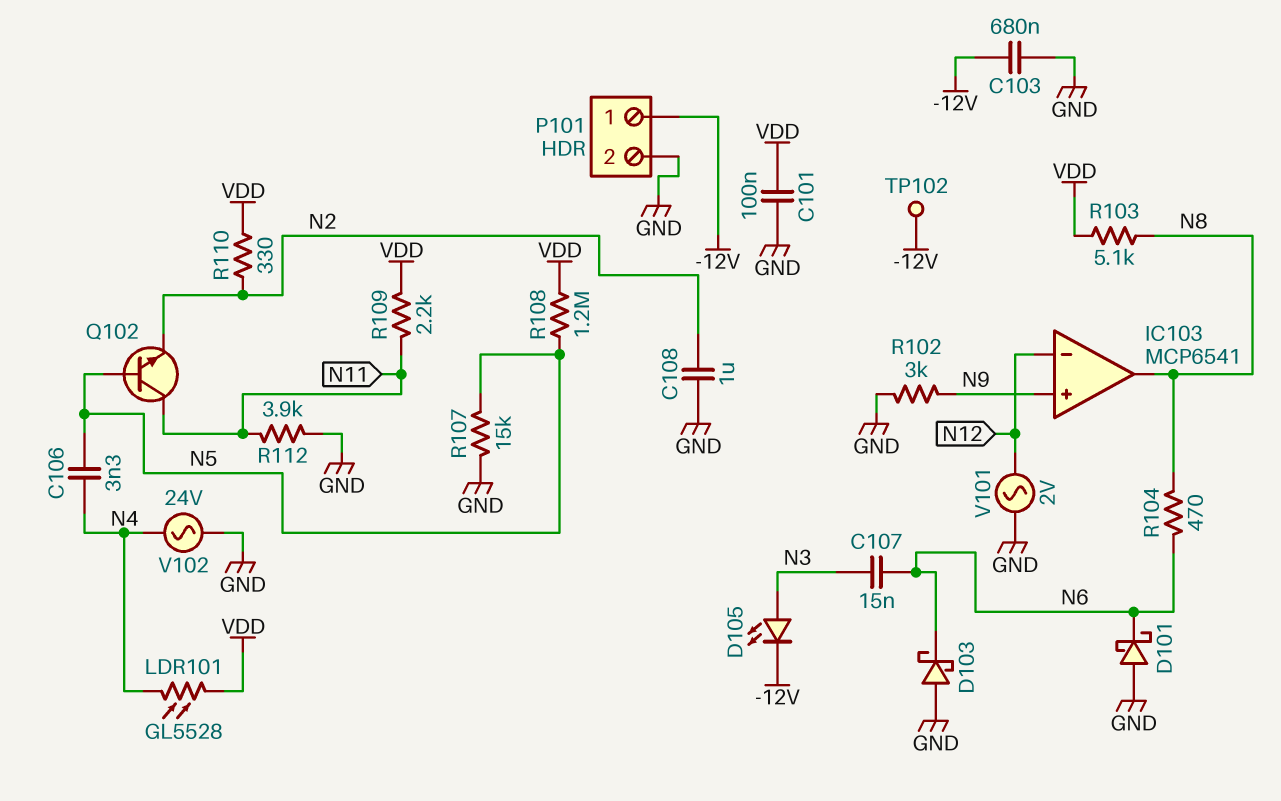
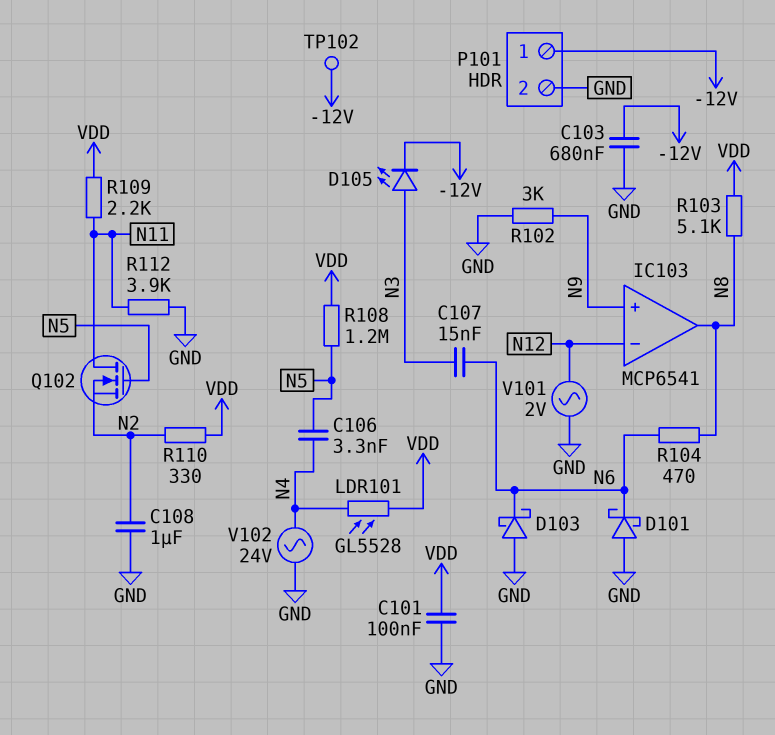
Q102: NPN (B N5, C N11, E N2) -> NMOS (G N5, D N11, S N2)
R107: 15k (GND, N5) -> none

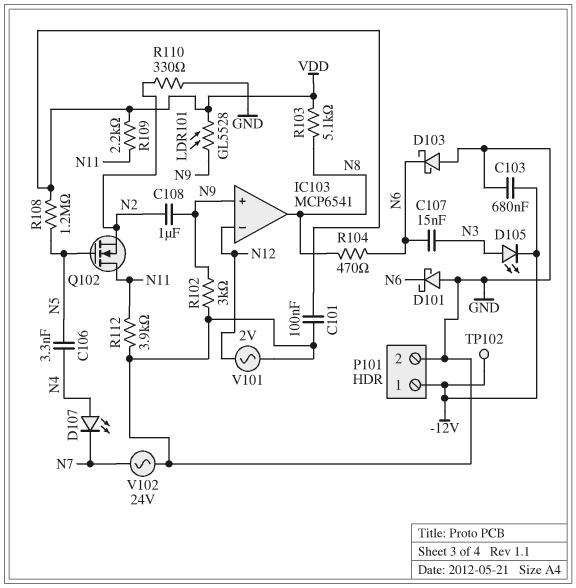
C108: 1uF (GND, N2) -> 1uF (N2, N9)
D107: none -> LED (A N4, K N7)
LDR101: GL5528 (N4, VDD) -> GL5528 (N9, VDD)
R110: 330 (N2, VDD) -> 330 (GND, N2)
V102: AC 24V (GND, N4) -> AC 24V (GND, N7)

